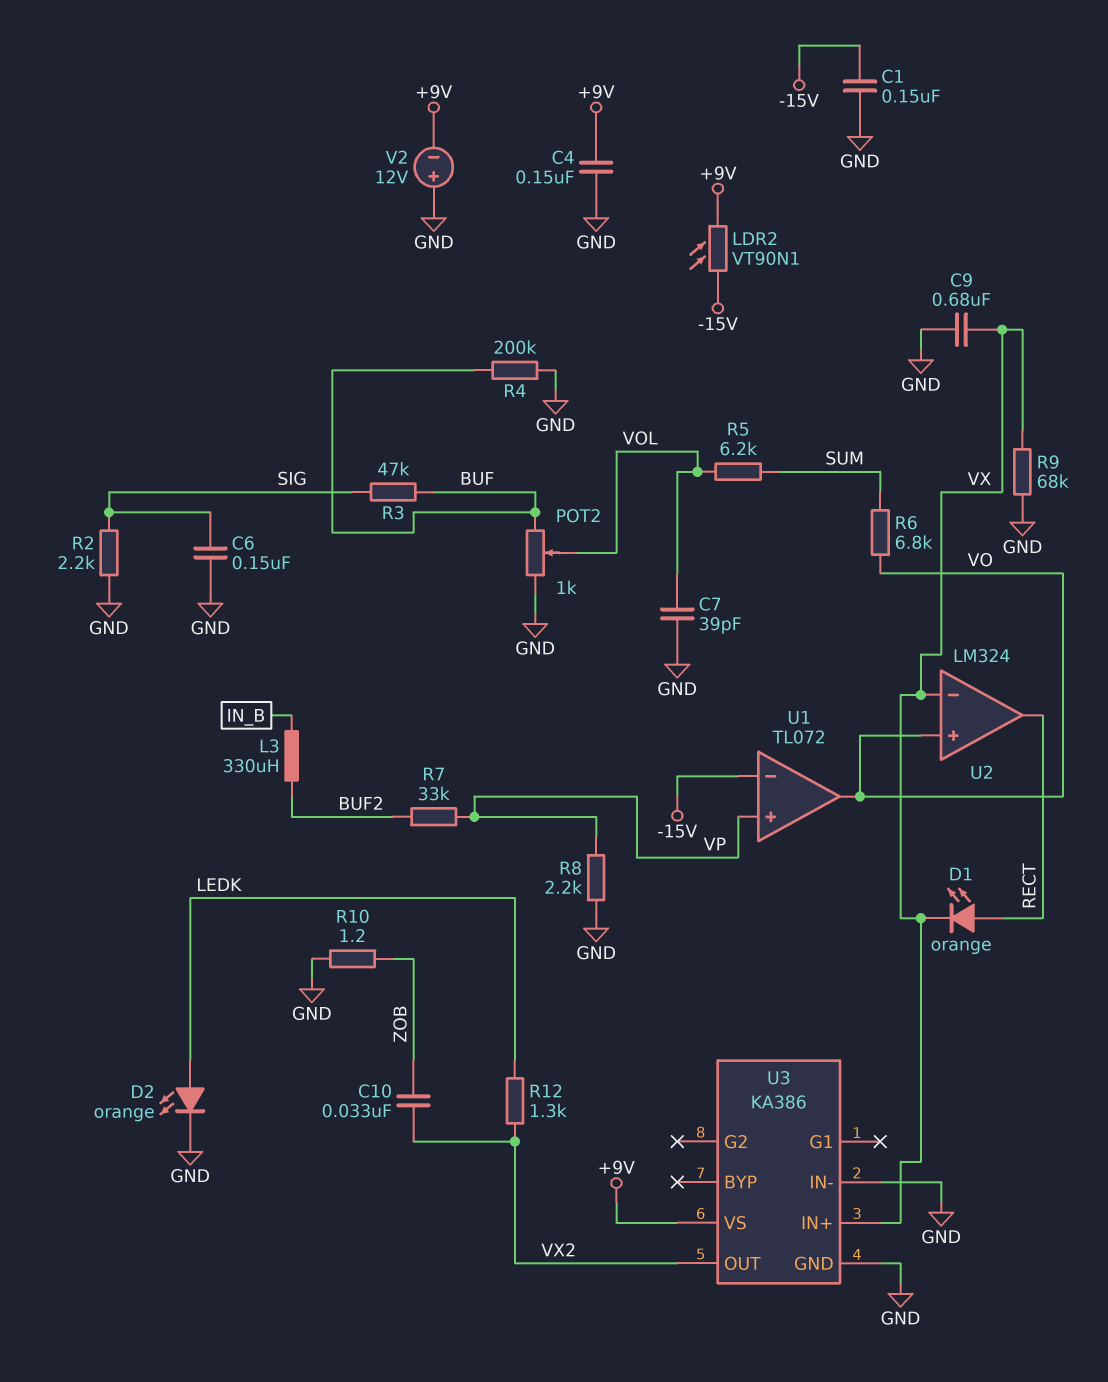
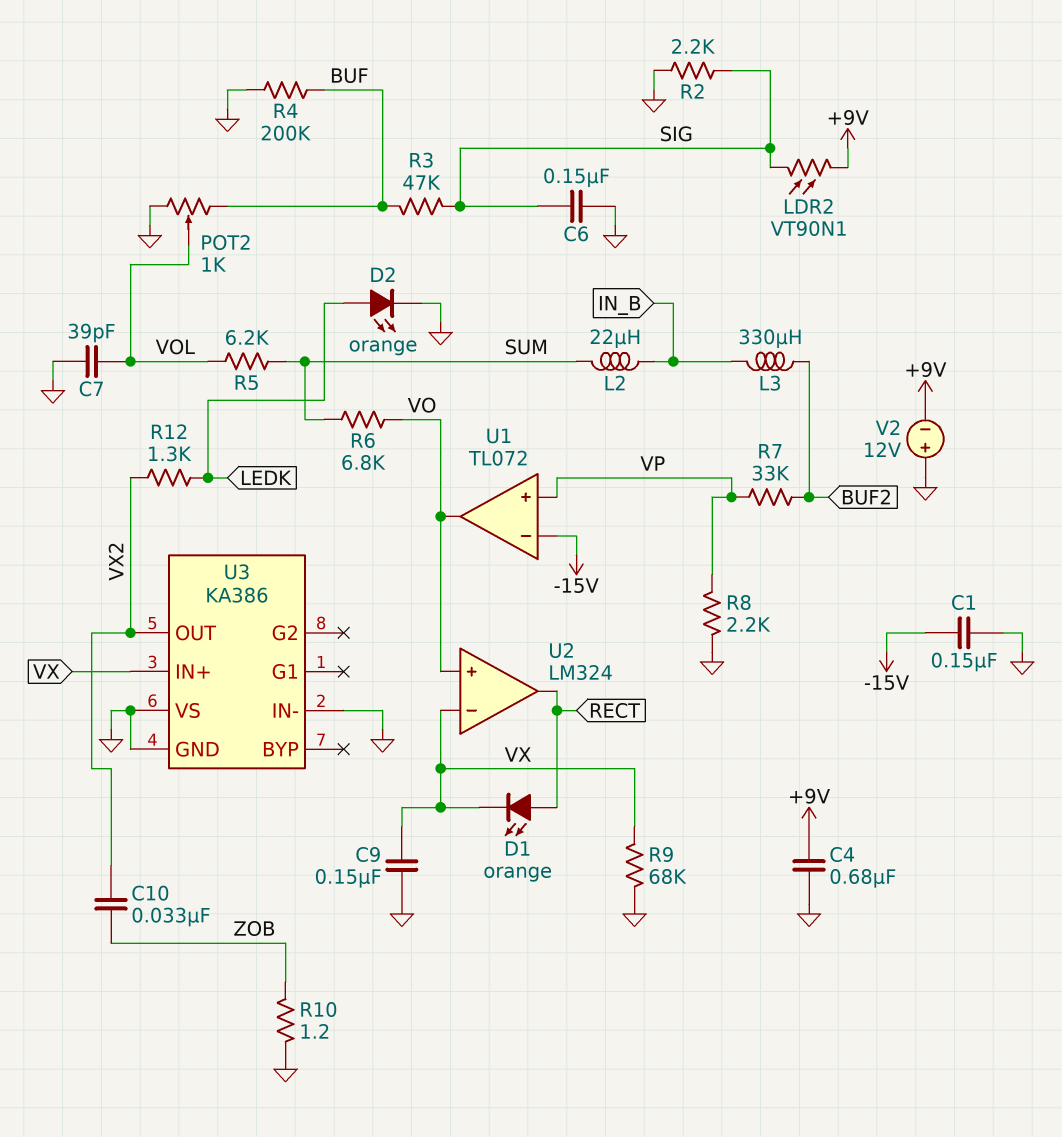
C4: 150nF (+9V, GND) -> 680nF (+9V, GND)
C9: 680nF (GND, VX) -> 150nF (GND, VX)
L2: none -> 22uH (IN_B, SUM)
LDR2: VT90N1 (+9V, -15V) -> VT90N1 (+9V, SIG)
U3 pin VS: +9V -> GND

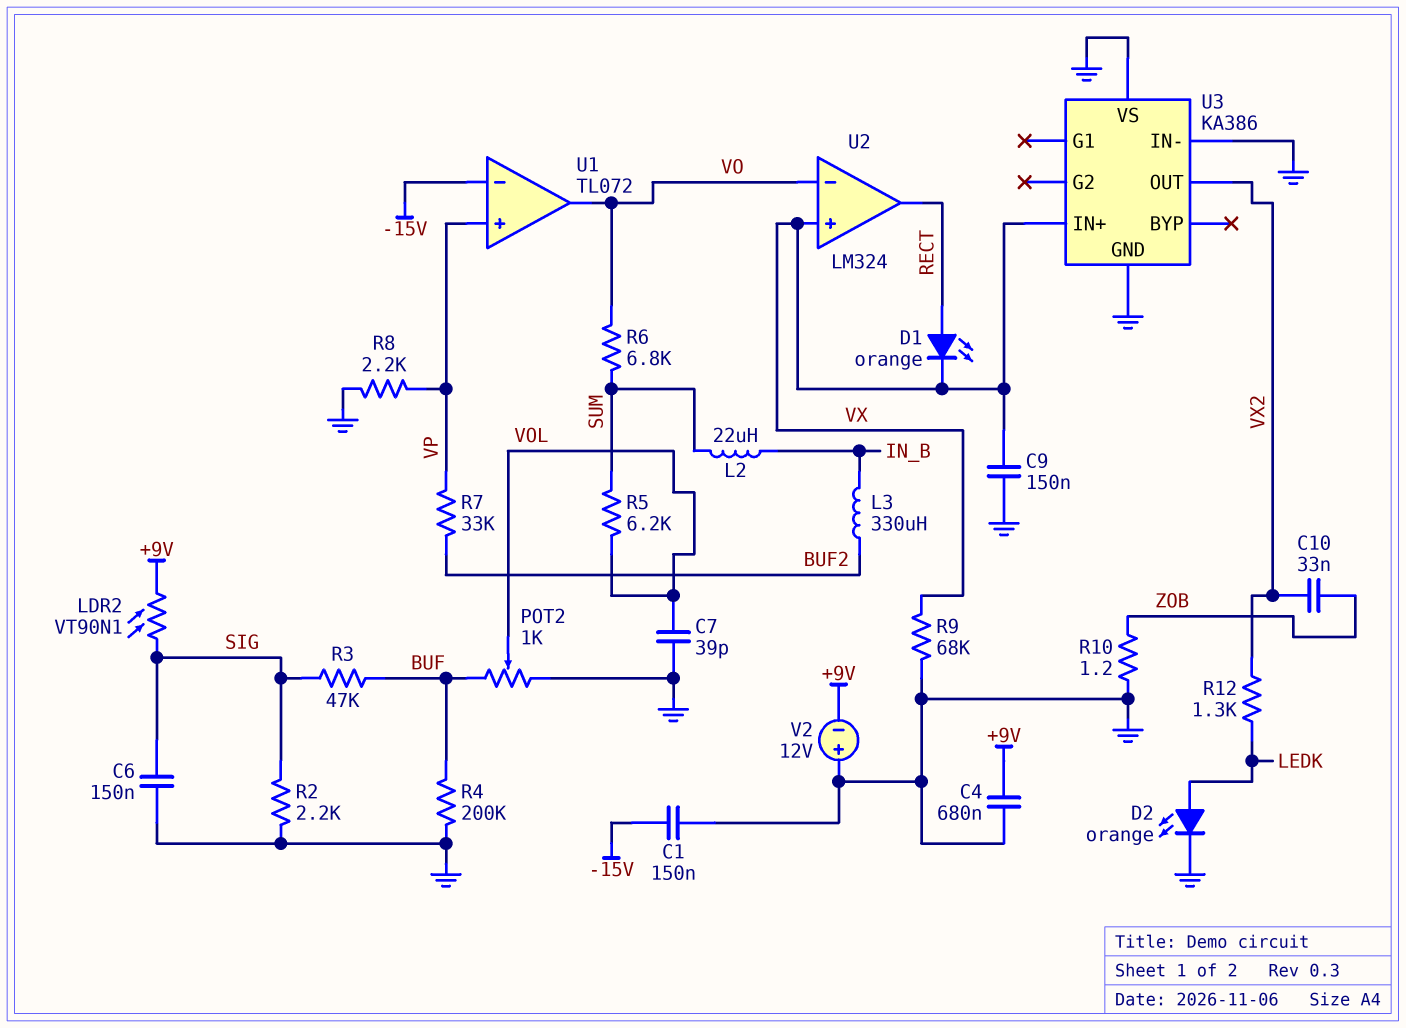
U2 pin in+: VO -> VX
U2 pin in-: VX -> VO

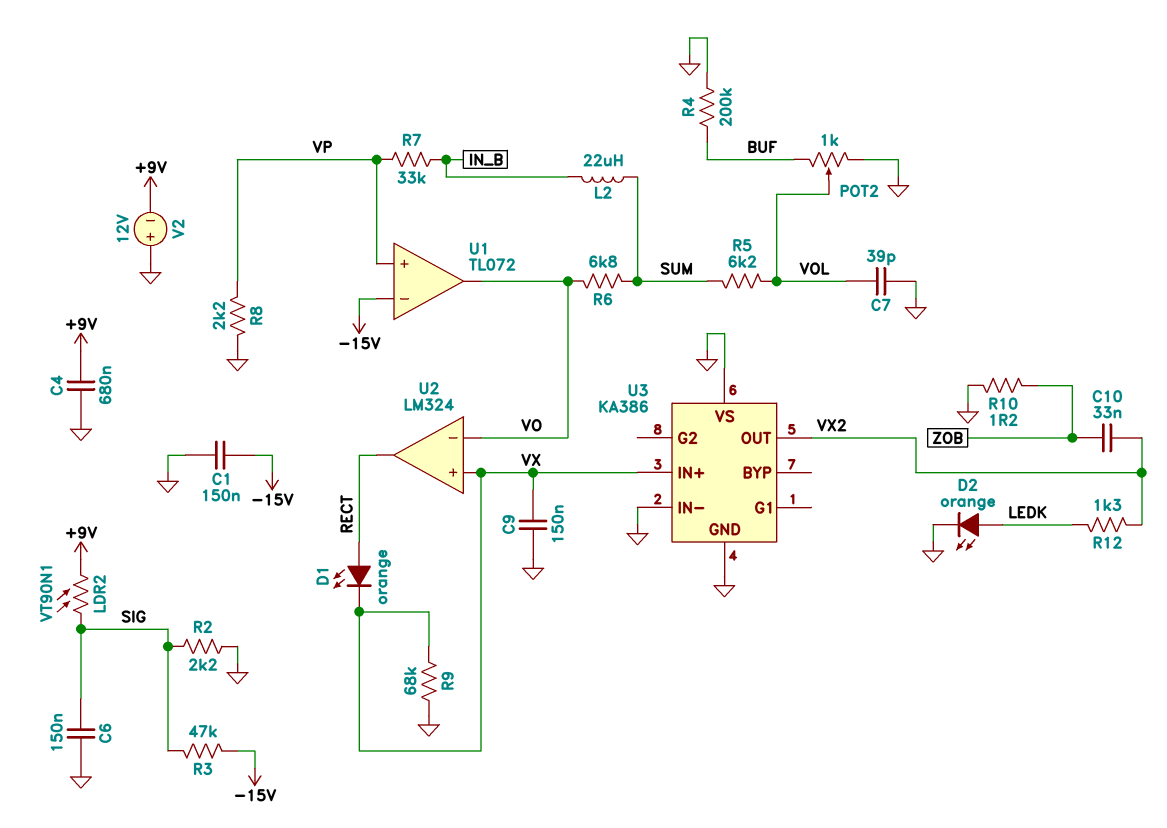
L3: 330uH (BUF2, IN_B) -> none
R3: 47k (BUF, SIG) -> 47k (-15V, SIG)
R7: 33k (BUF2, VP) -> 33k (IN_B, VP)

